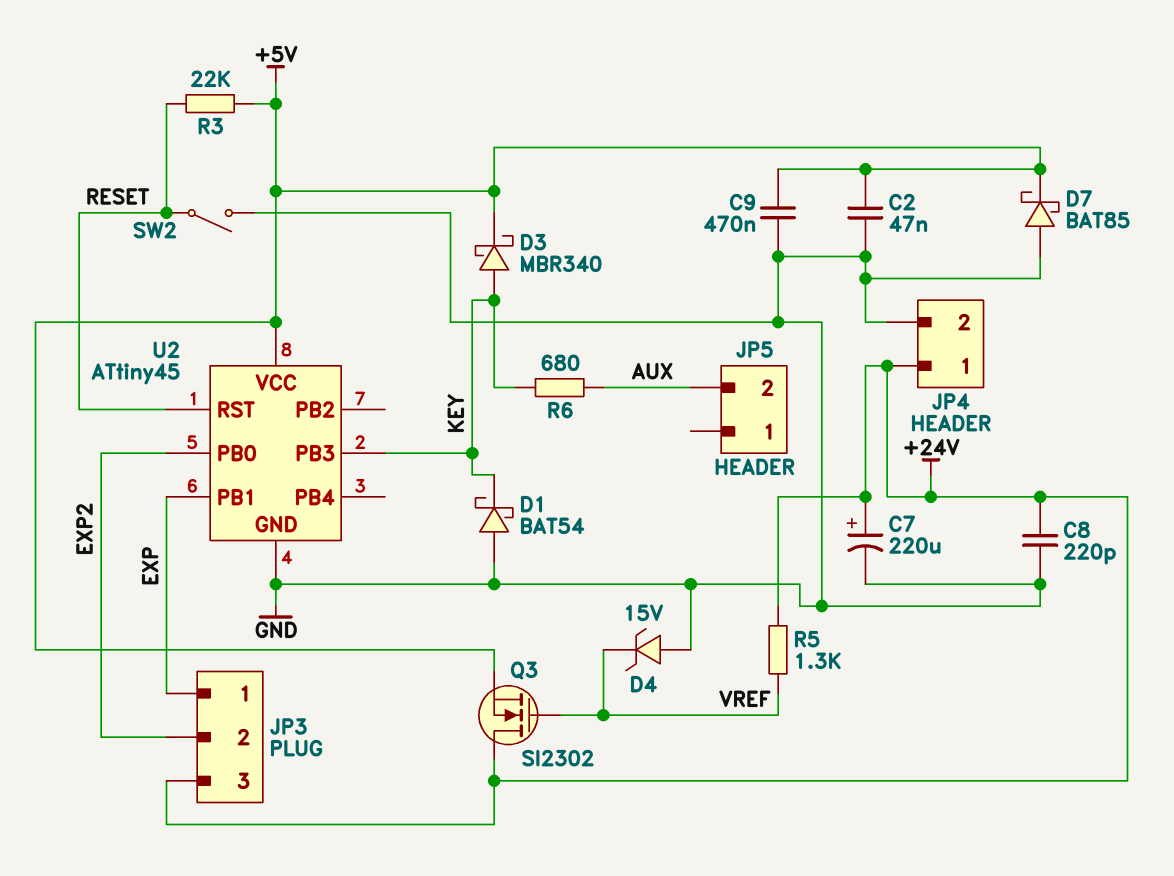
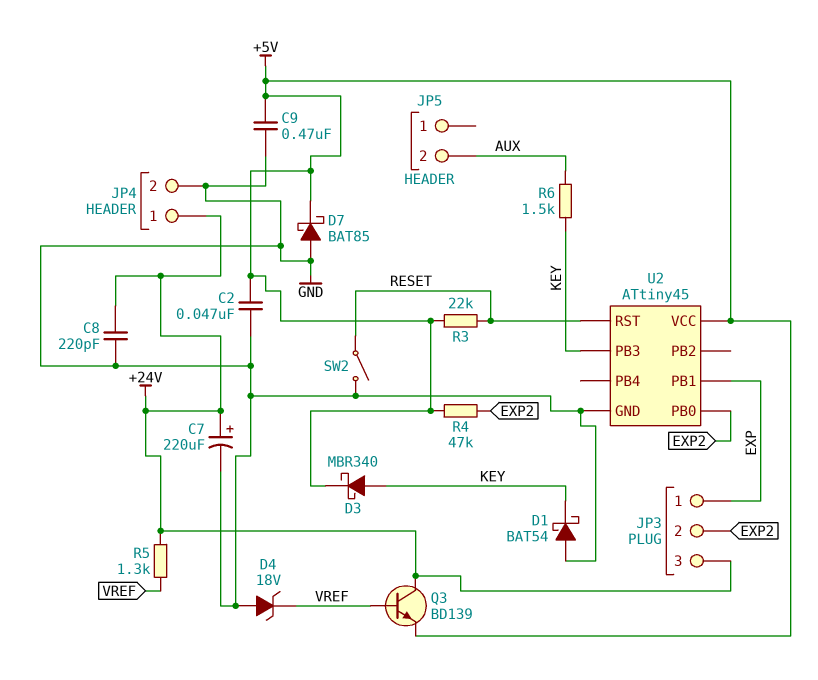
D4: zener 15V (A GND, K VREF) -> zener 18V (A GND, K VREF)
Q3: NMOS SI2302 (G VREF, D +24V, S +5V) -> NPN BD139 (B VREF, C +24V, E +5V)
R4: none -> 47k (+5V, EXP2)
R6: 680 (AUX, KEY) -> 1.5k (AUX, KEY)

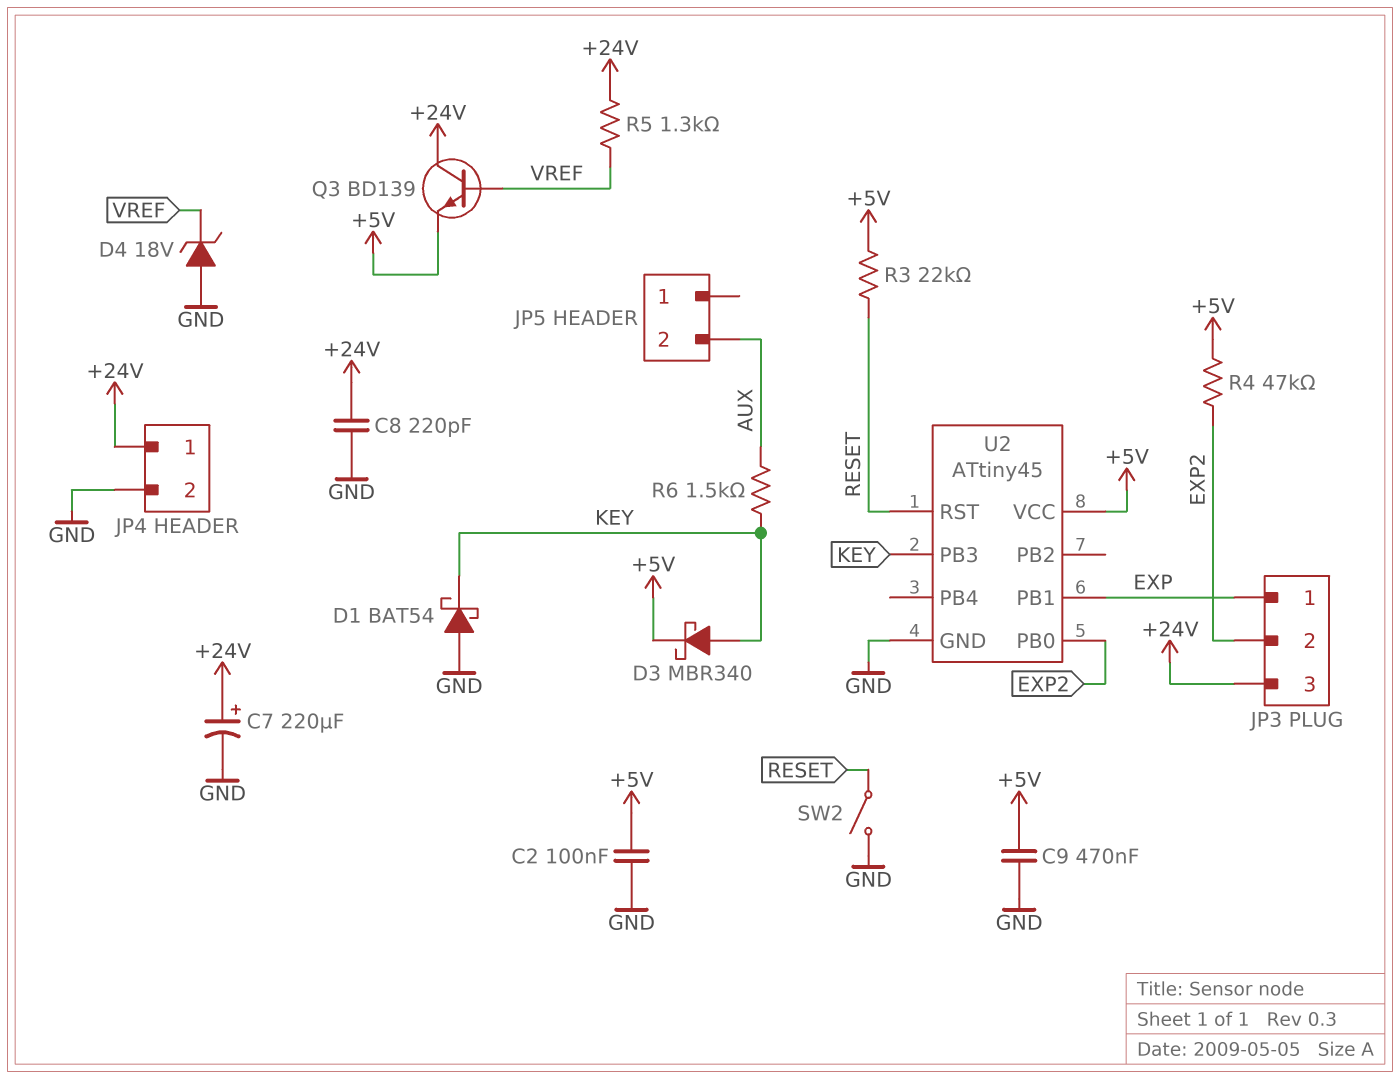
C2: 47nF (+5V, GND) -> 100nF (+5V, GND)
D7: schottky BAT85 (A GND, K +5V) -> none

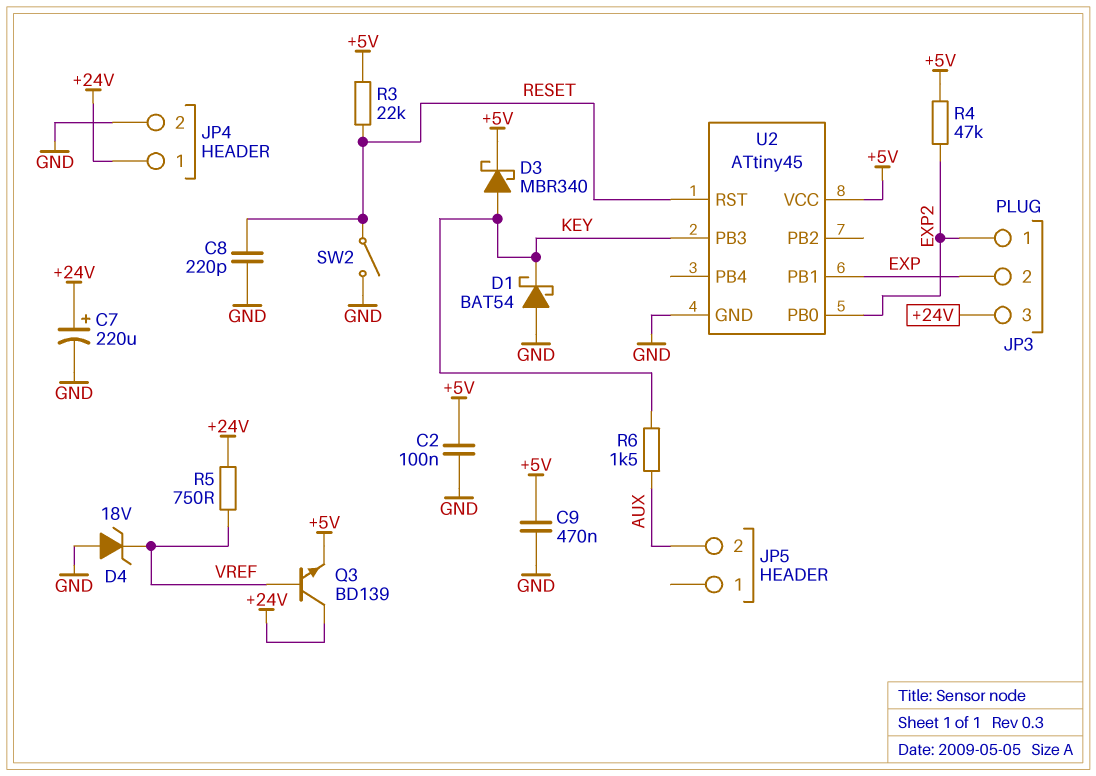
C8: 220pF (+24V, GND) -> 220pF (GND, RESET)
JP3 pin 1: EXP -> EXP2
JP3 pin 2: EXP2 -> EXP
R5: 1.3k (+24V, VREF) -> 750 (+24V, VREF)

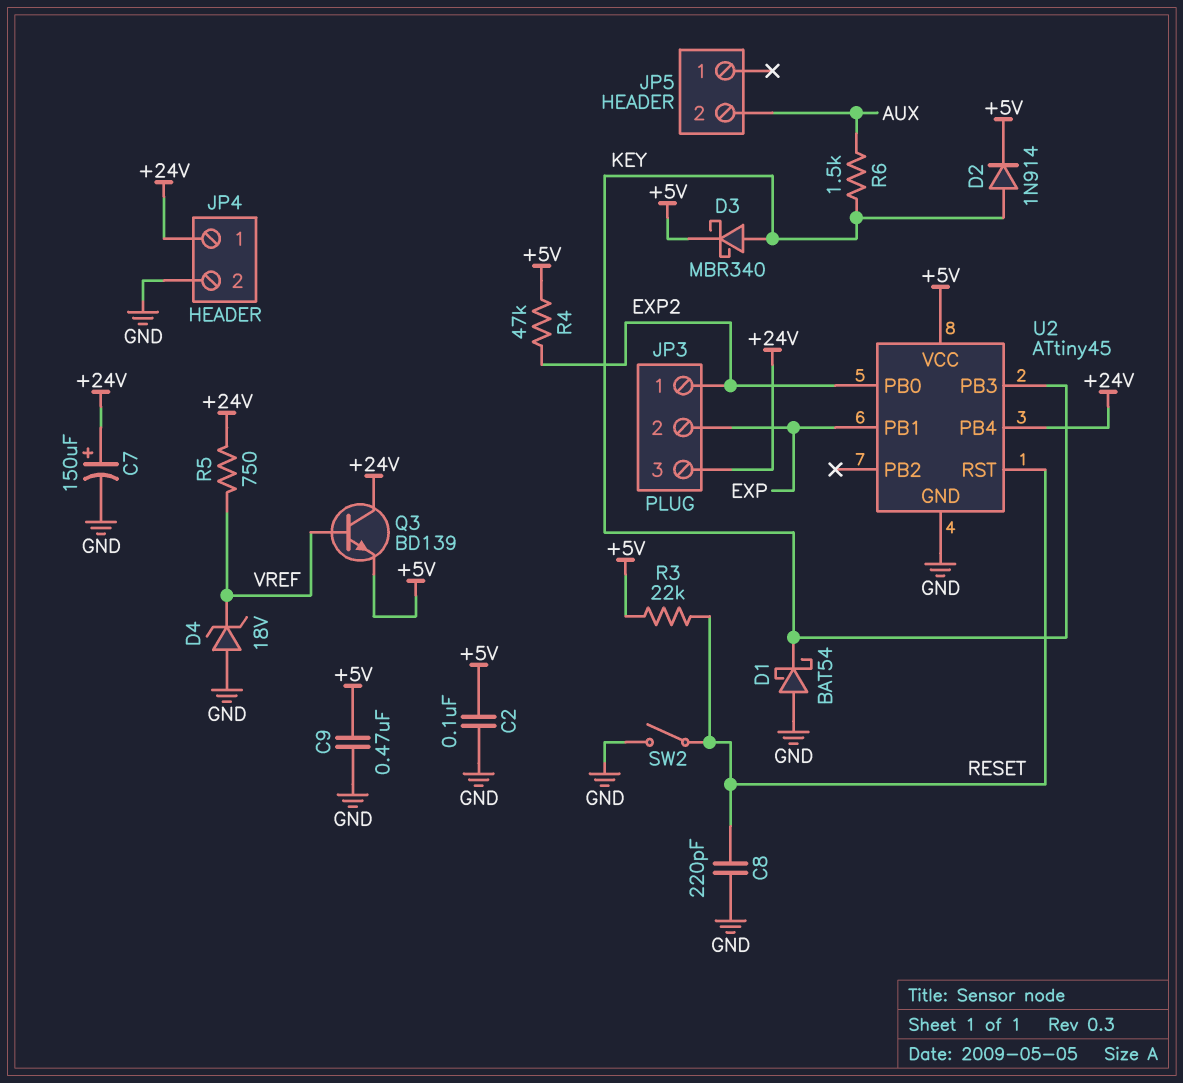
C7: 220uF (plus +24V, minus GND) -> 150uF (plus +24V, minus GND)
D2: none -> diode 1N914 (A KEY, K +5V)
U2 pin PB4: none -> +24V

